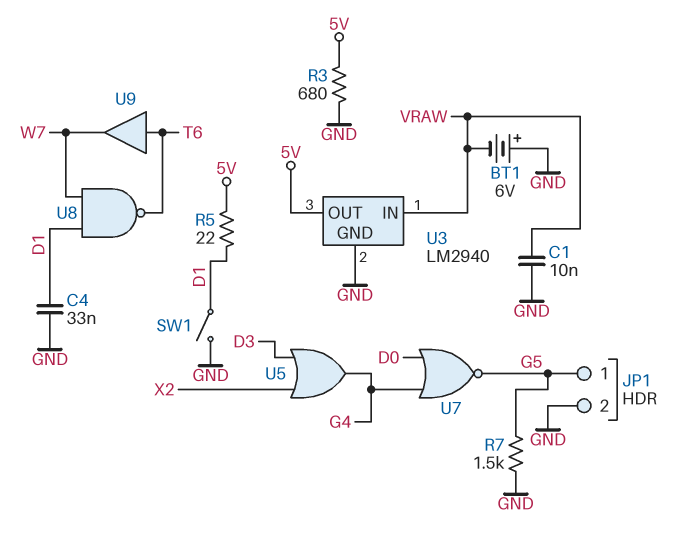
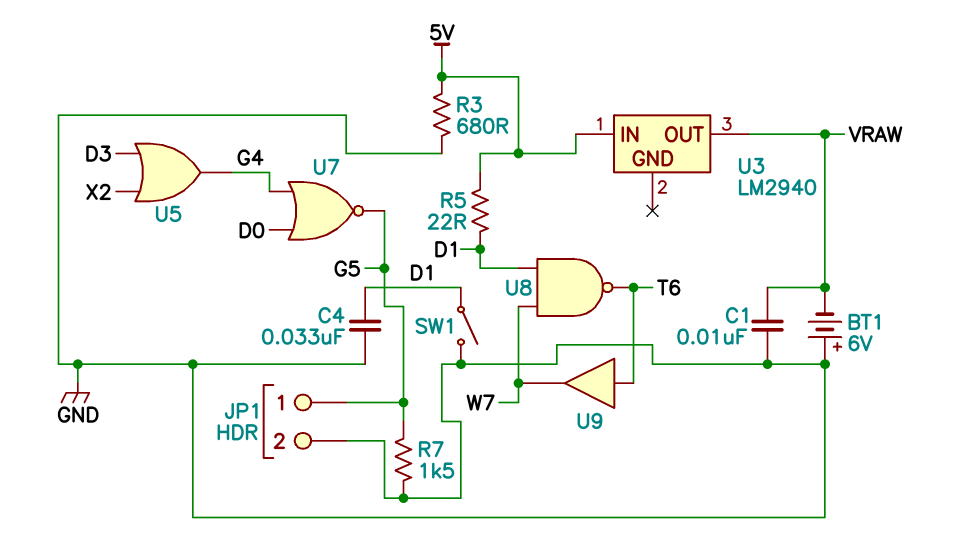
U3 pin GND: GND -> none
U3 pin IN: VRAW -> 5V
U3 pin OUT: 5V -> VRAW

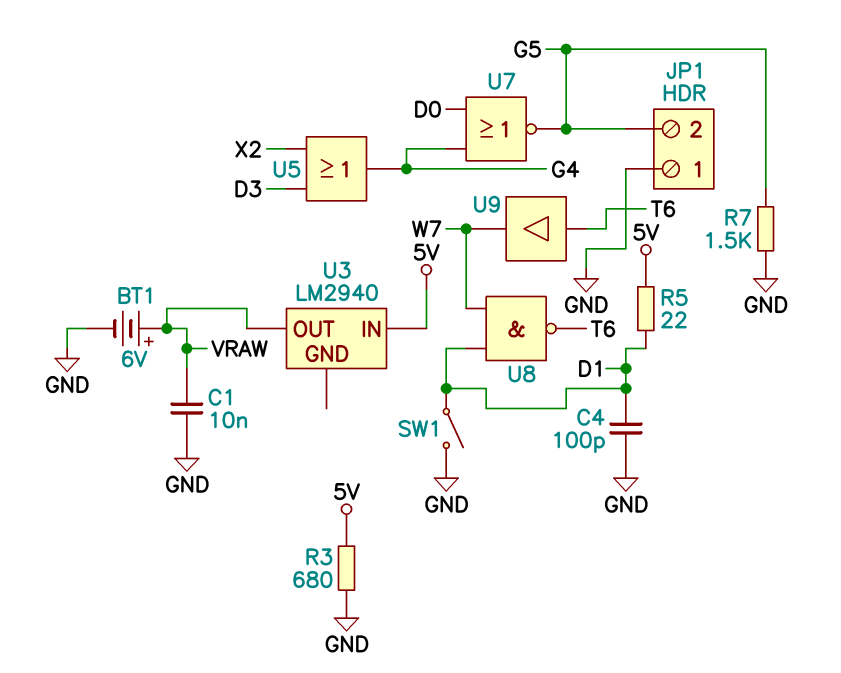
BT1: 6V (plus GND, minus VRAW) -> 6V (plus VRAW, minus GND)
C4: 33nF (D1, GND) -> 100pF (D1, GND)
JP1 pin 1: G5 -> GND
JP1 pin 2: GND -> G5

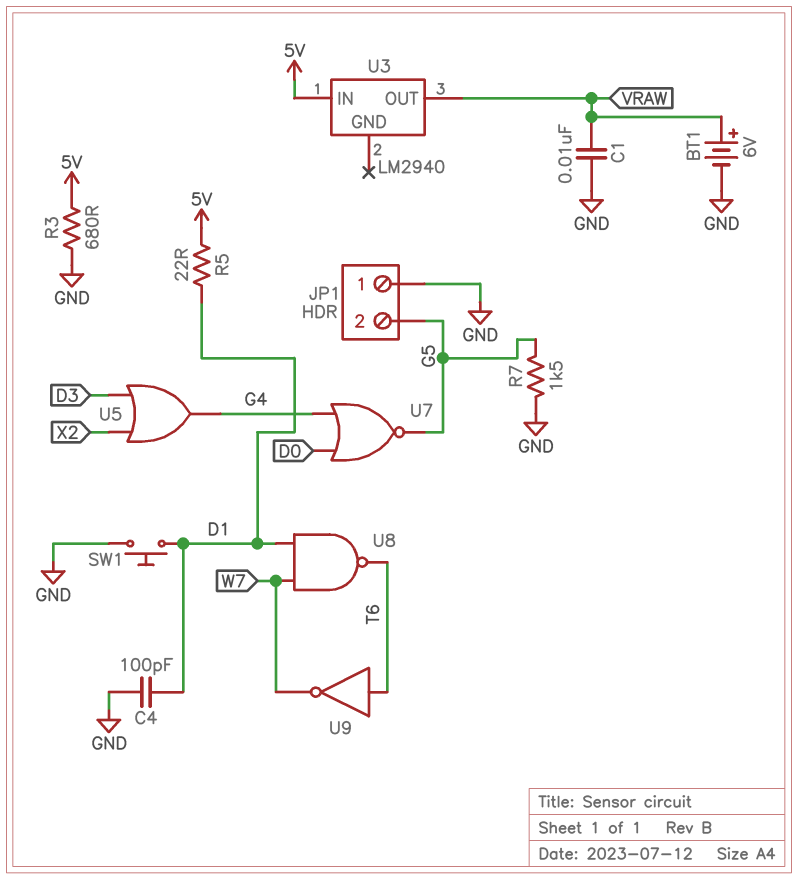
SW1: switch (D1, GND) -> button (D1, GND)
U9: buffer (in T6, out W7) -> NOT (in T6, out W7)

